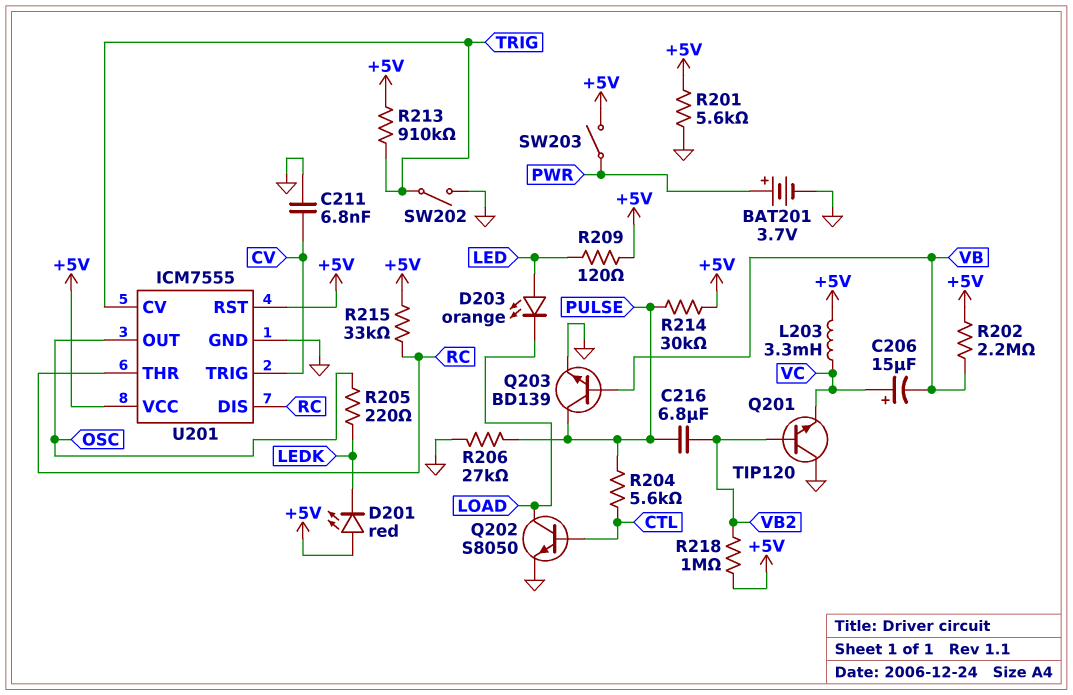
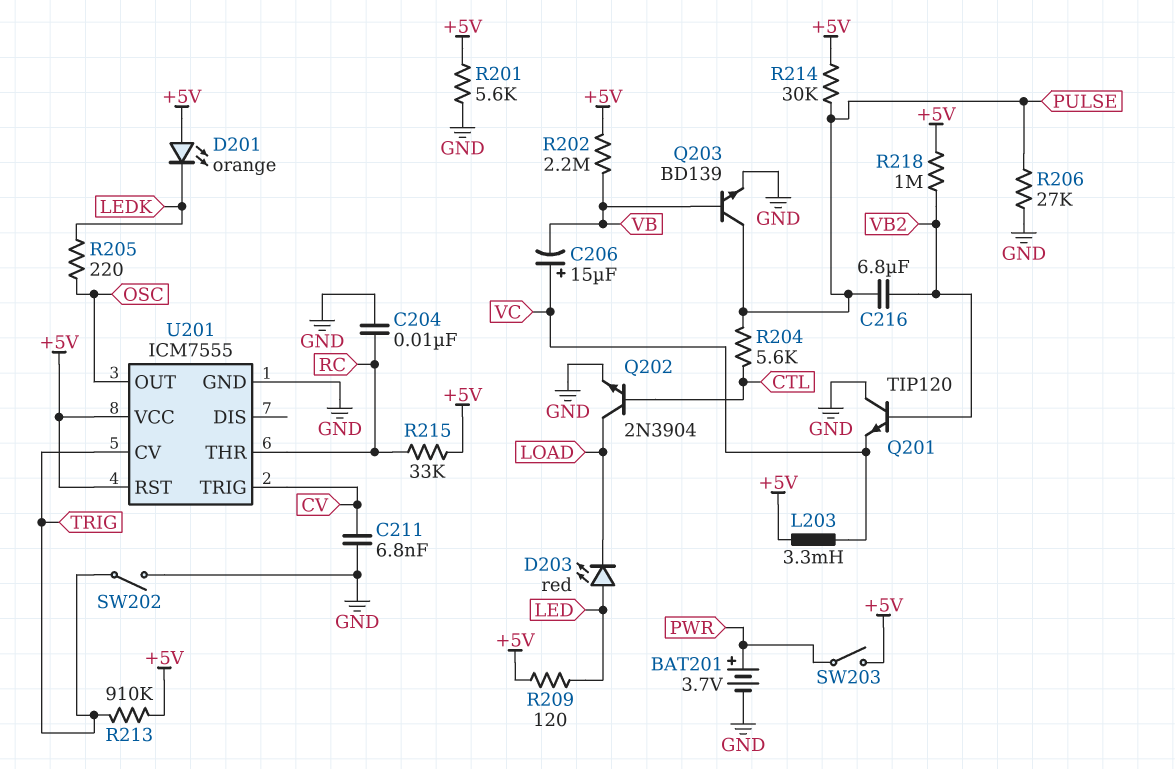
C204: none -> 10nF (GND, RC)
D201: LED red (A +5V, K LEDK) -> LED orange (A +5V, K LEDK)
D203: LED orange (A LED, K LOAD) -> LED red (A LED, K LOAD)
Q202: NPN S8050 (B CTL, C LOAD, E GND) -> NPN 2N3904 (B CTL, C LOAD, E GND)
U201 pin DIS: RC -> none

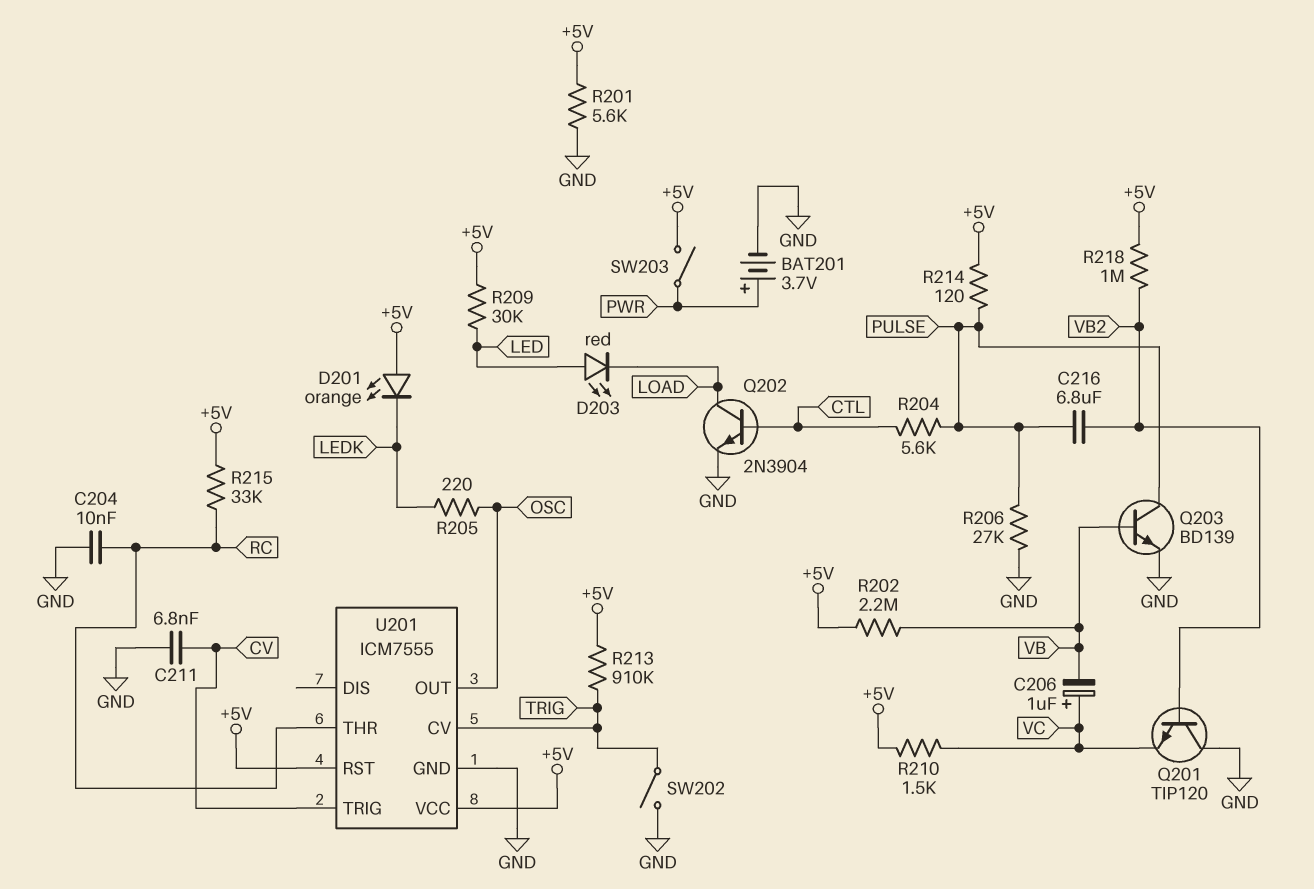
C206: 15uF (plus VC, minus VB) -> 1uF (plus VC, minus VB)
L203: 3.3mH (+5V, VC) -> none
R209: 120 (+5V, LED) -> 30k (+5V, LED)
R210: none -> 1.5k (+5V, VC)
R214: 30k (+5V, PULSE) -> 120 (+5V, PULSE)

